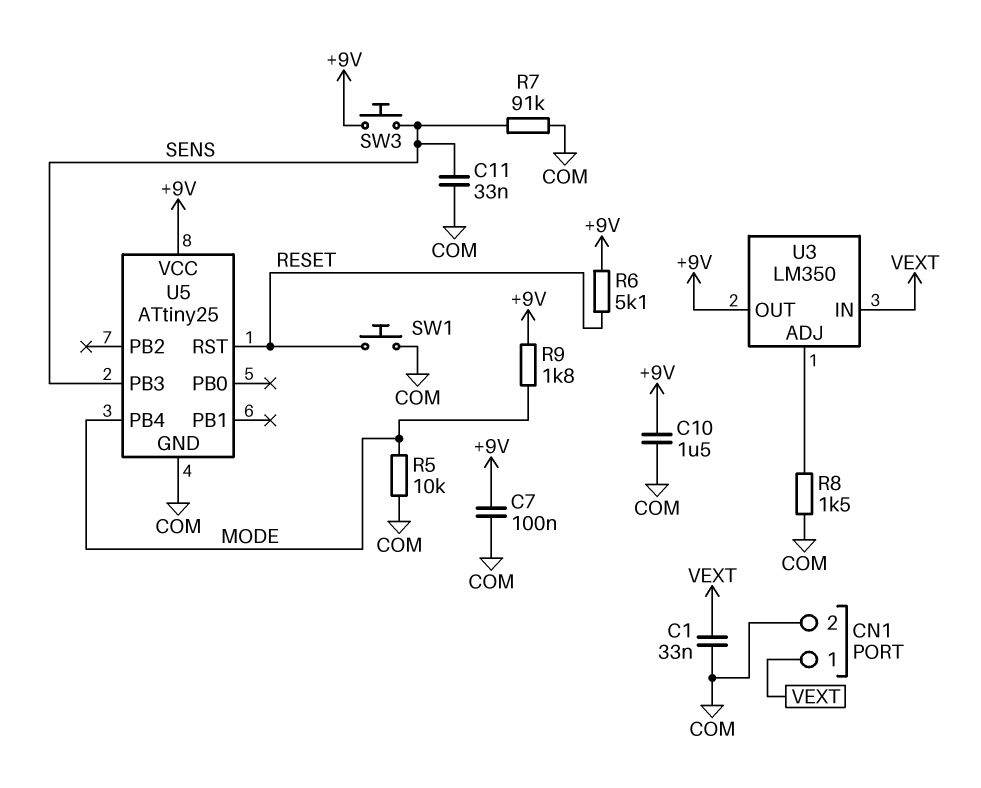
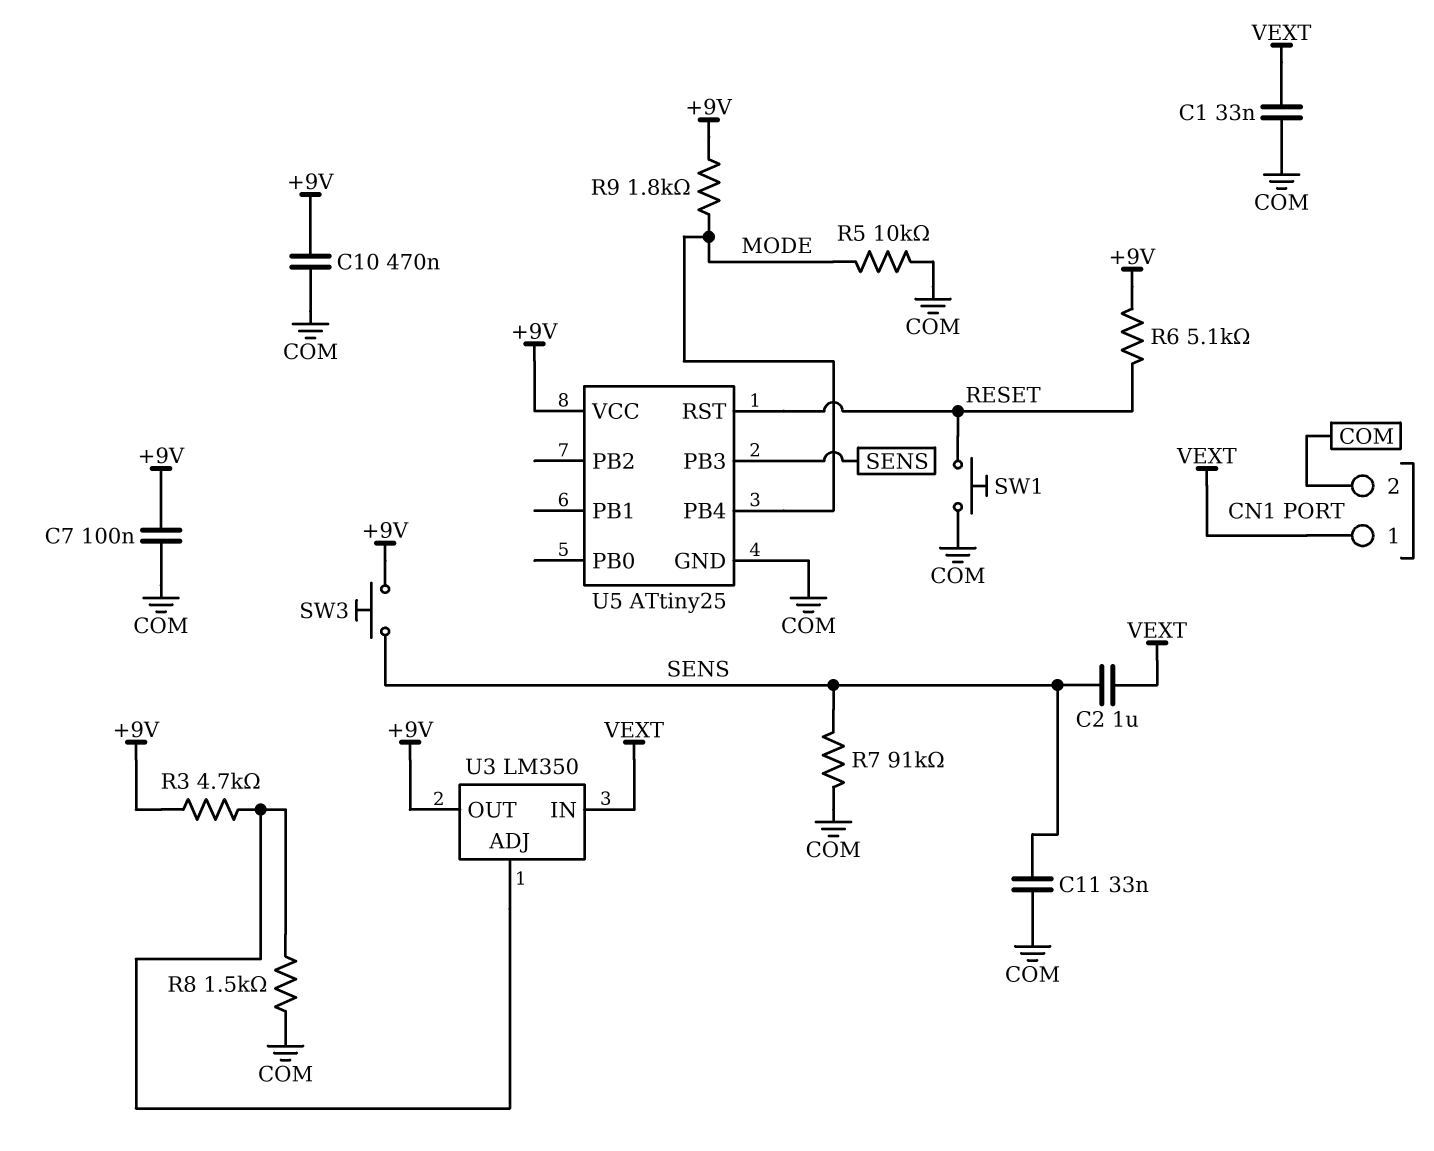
C2: none -> 1uF (SENS, VEXT)
C10: 1.5uF (+9V, COM) -> 470nF (+9V, COM)
R3: none -> 4.7k (+9V, U3/ADJ)

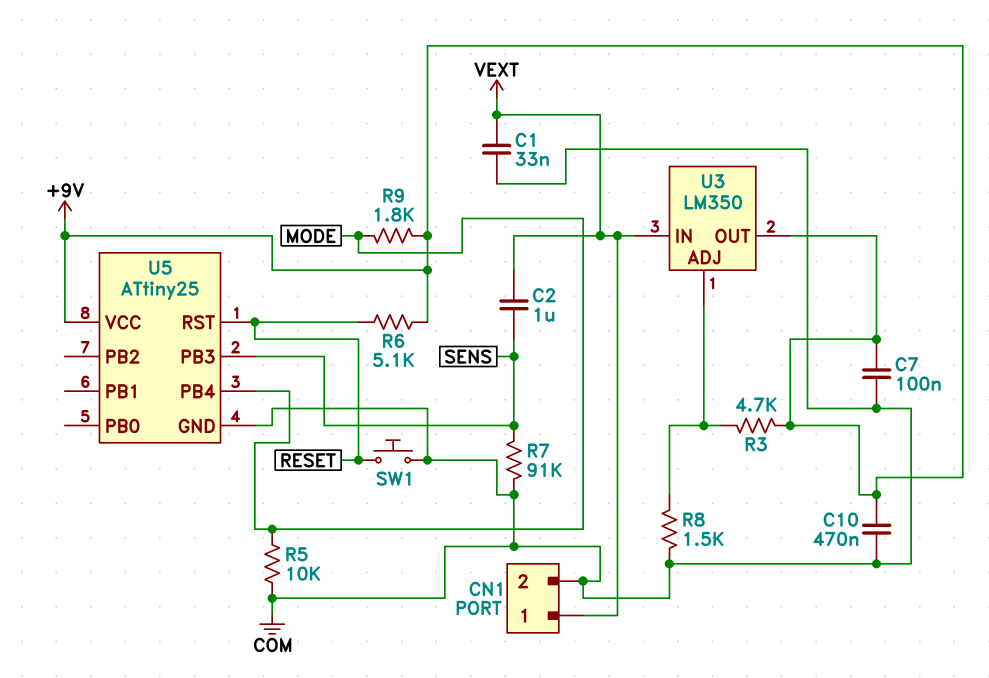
C11: 33nF (COM, SENS) -> none
SW3: button (+9V, SENS) -> none

